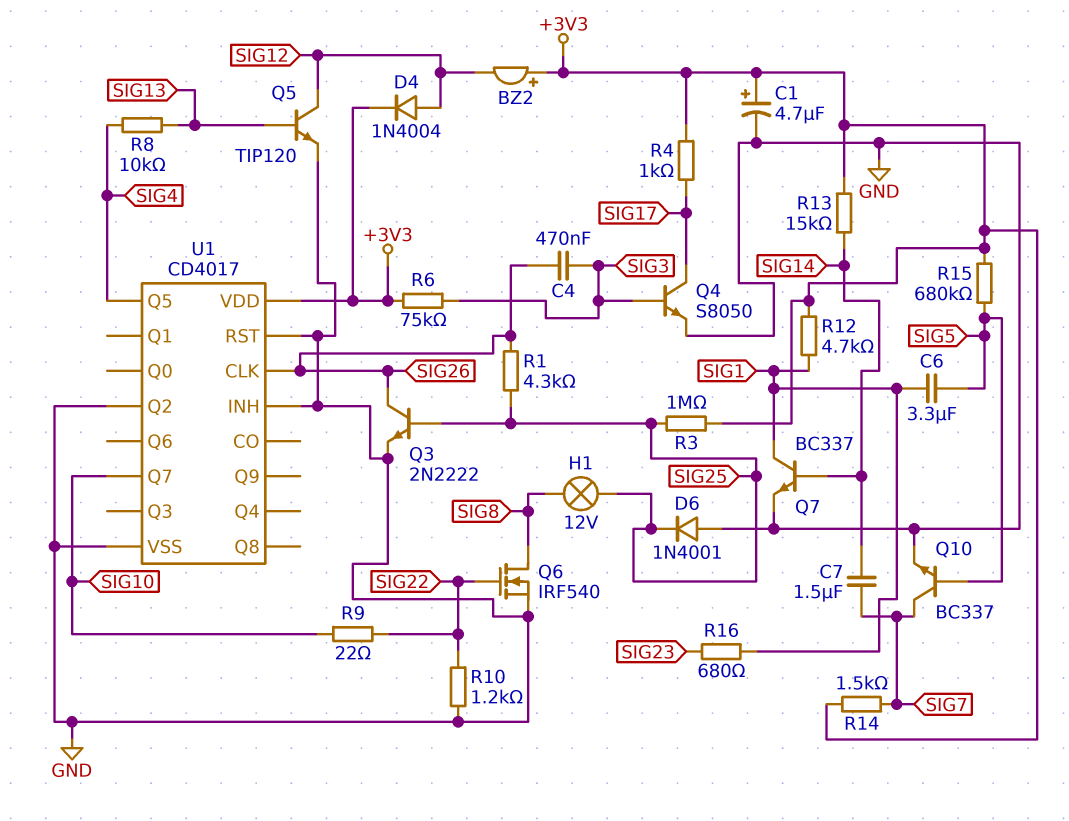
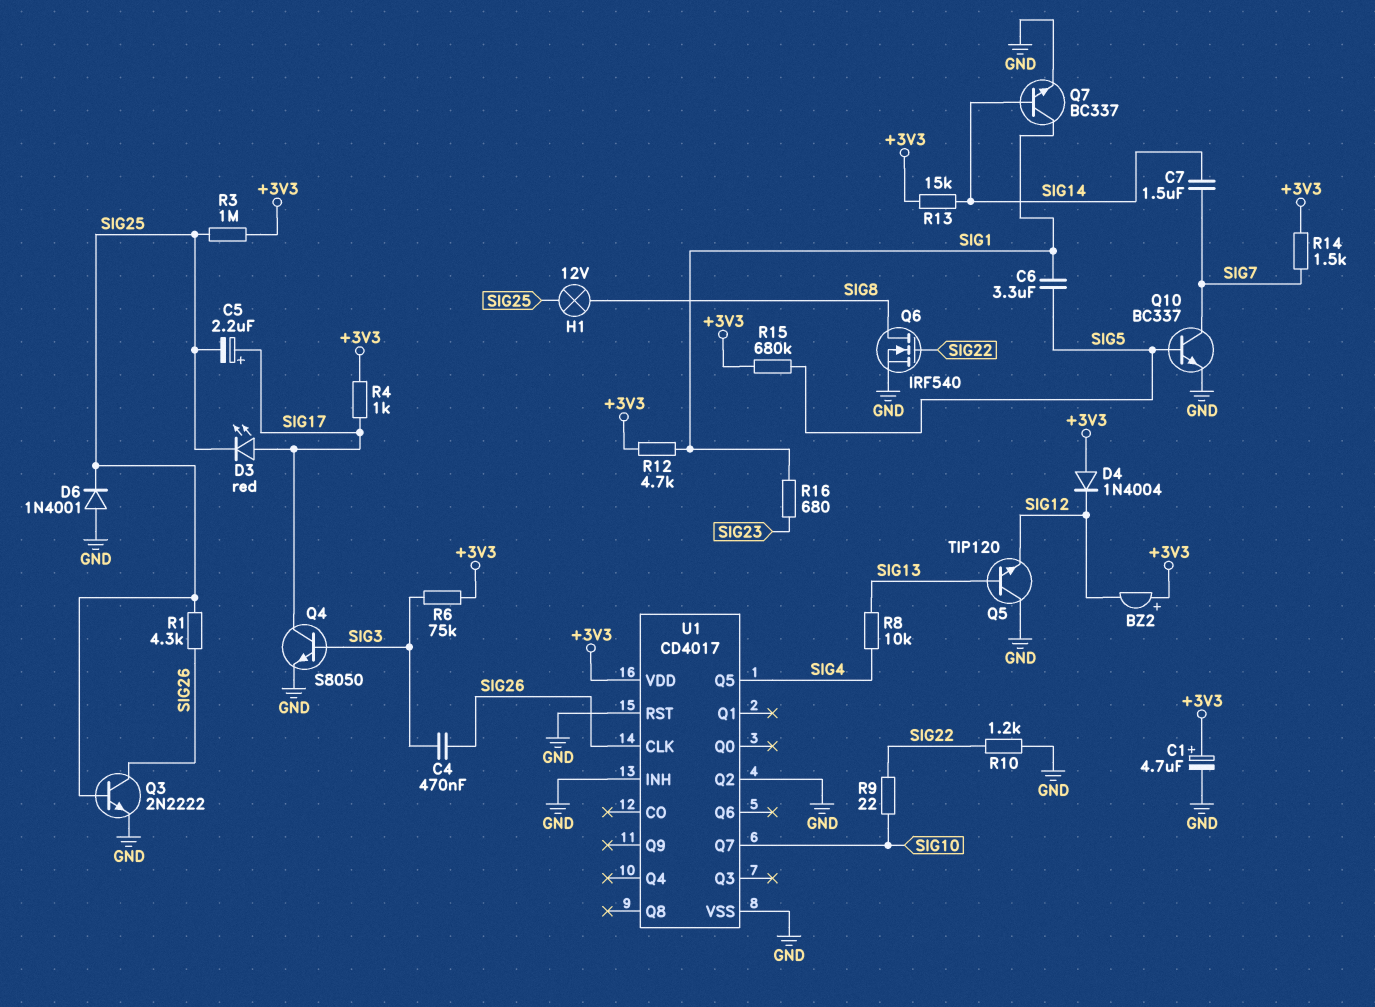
C5: none -> 2.2uF (plus SIG17, minus SIG25)
D3: none -> LED red (A SIG17, K SIG25)
D4: diode 1N4004 (A SIG12, K +3V3) -> diode 1N4004 (A +3V3, K SIG12)
Q5: NPN TIP120 (B SIG13, C SIG12, E GND) -> NPN TIP120 (B SIG13, C GND, E SIG12)

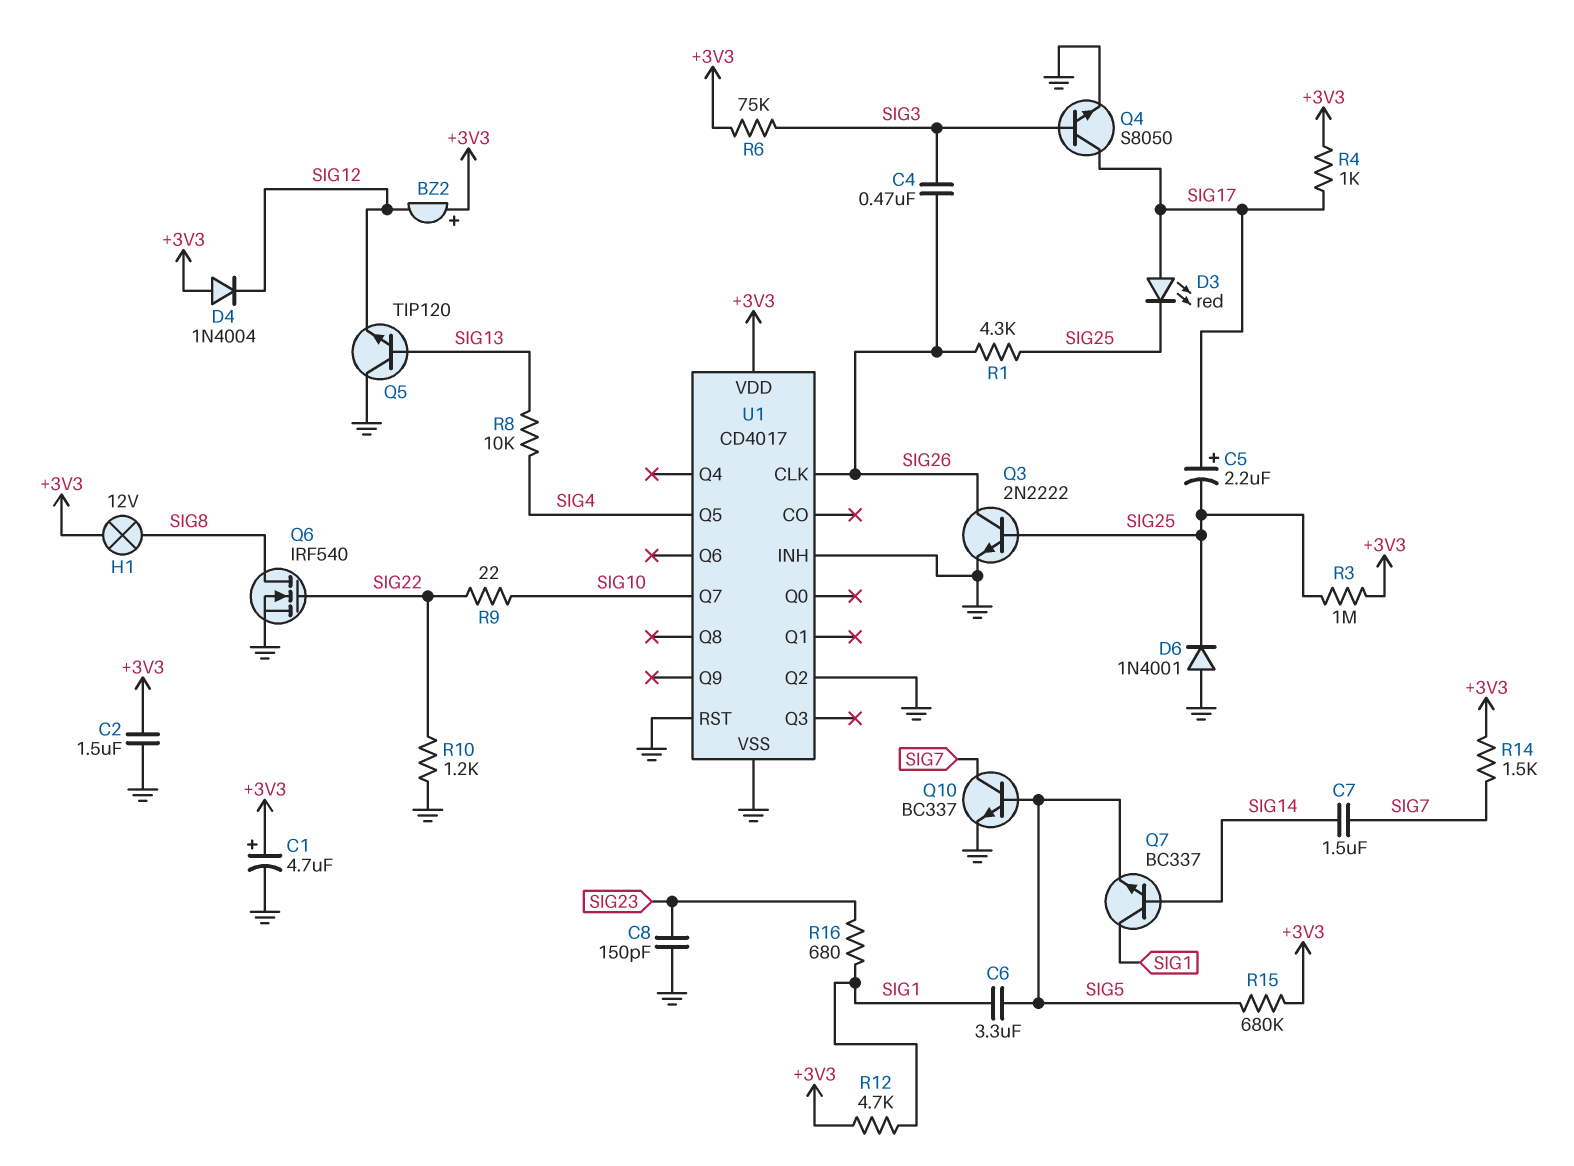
C2: none -> 1.5uF (+3V3, GND)
C8: none -> 150pF (GND, SIG23)
H1: lamp 12V (SIG8, SIG25) -> lamp 12V (+3V3, SIG8)
Q7: NPN BC337 (B SIG14, C SIG1, E GND) -> NPN BC337 (B SIG14, C SIG1, E SIG5)
R13: 15k (+3V3, SIG14) -> none

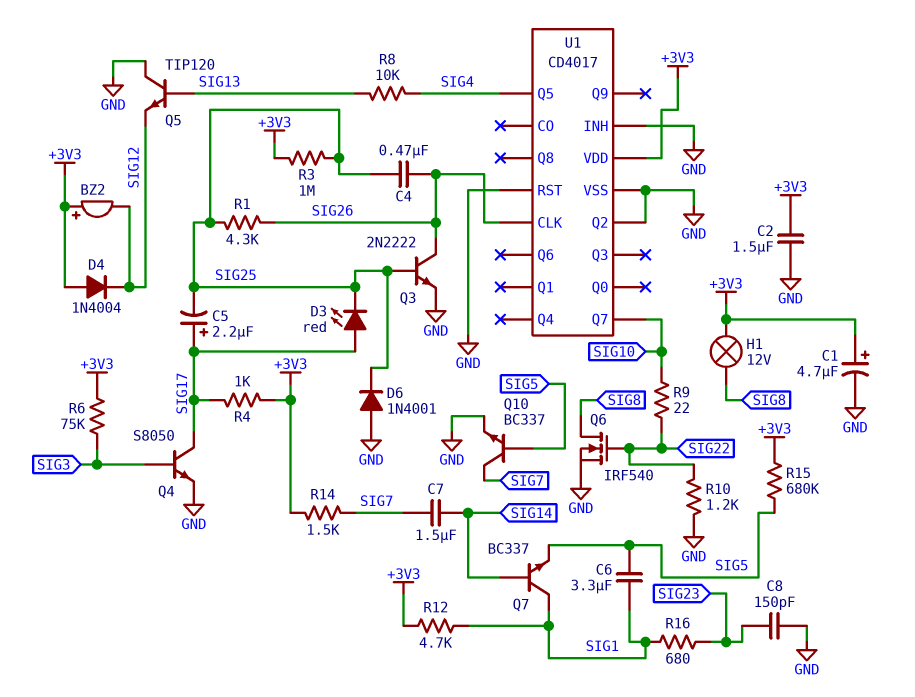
C4: 470nF (SIG3, SIG26) -> 470nF (SIG25, SIG26)

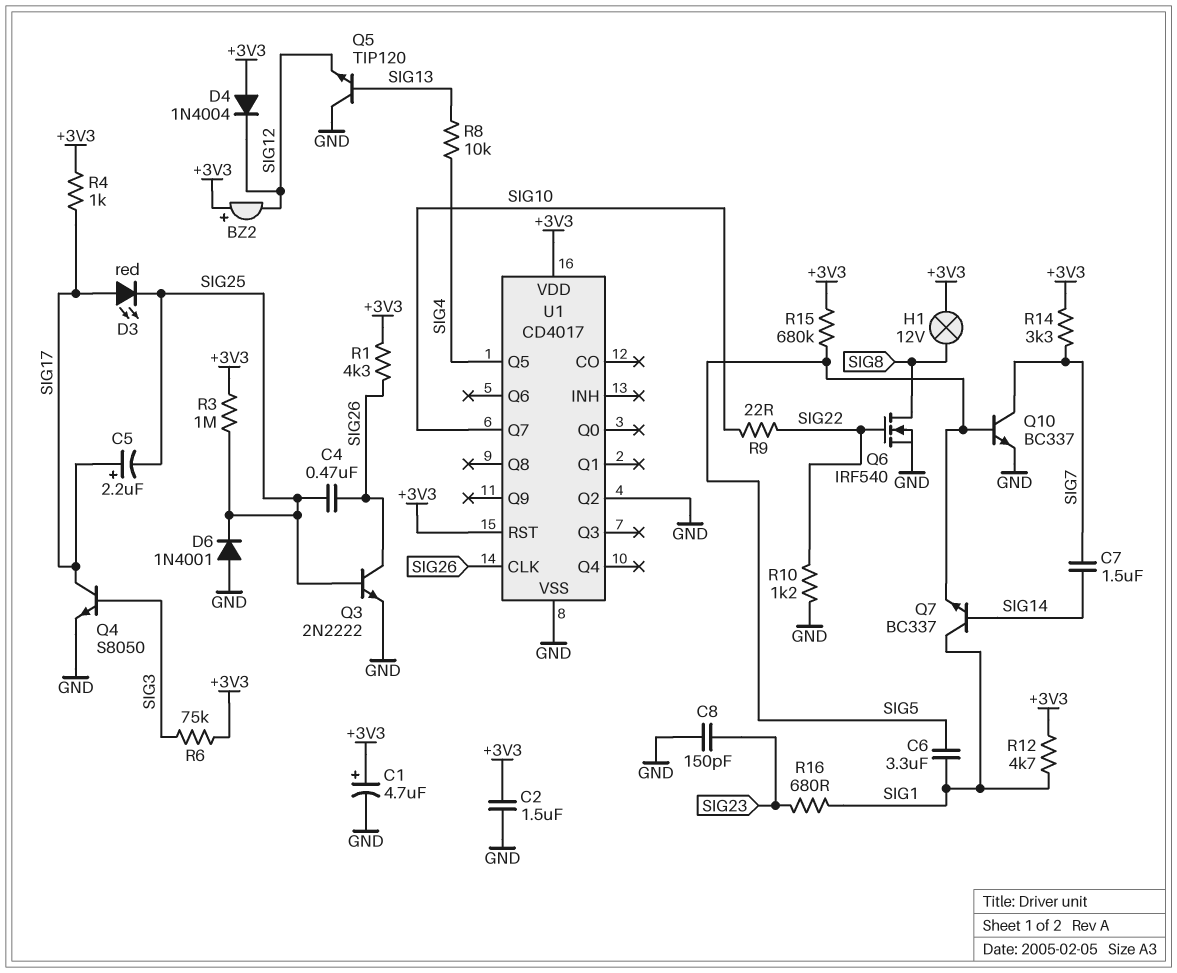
R1: 4.3k (SIG25, SIG26) -> 4.3k (+3V3, SIG26)
R14: 1.5k (+3V3, SIG7) -> 3.3k (+3V3, SIG7)
U1 pin INH: GND -> none
U1 pin RST: GND -> +3V3

